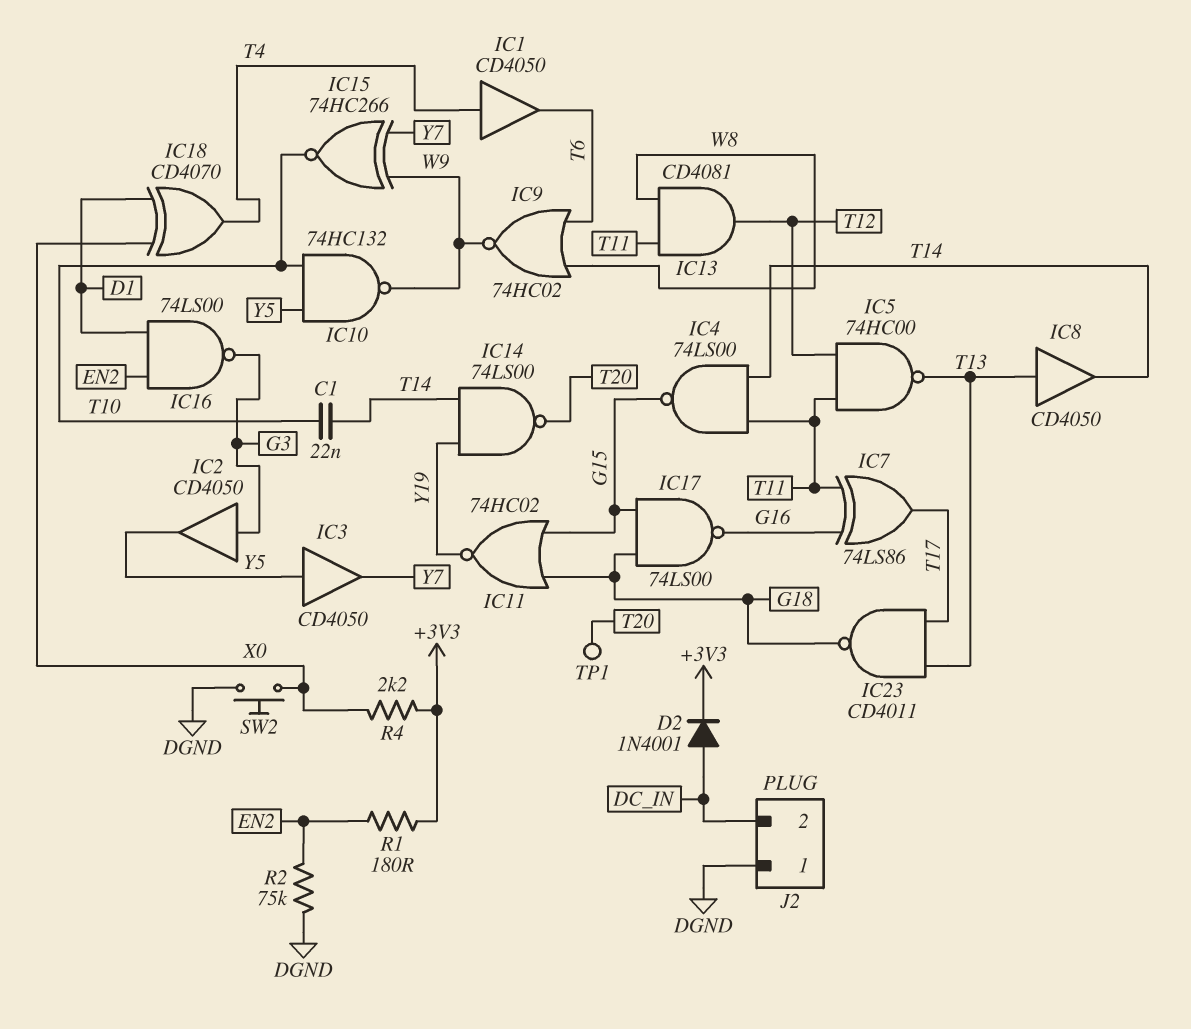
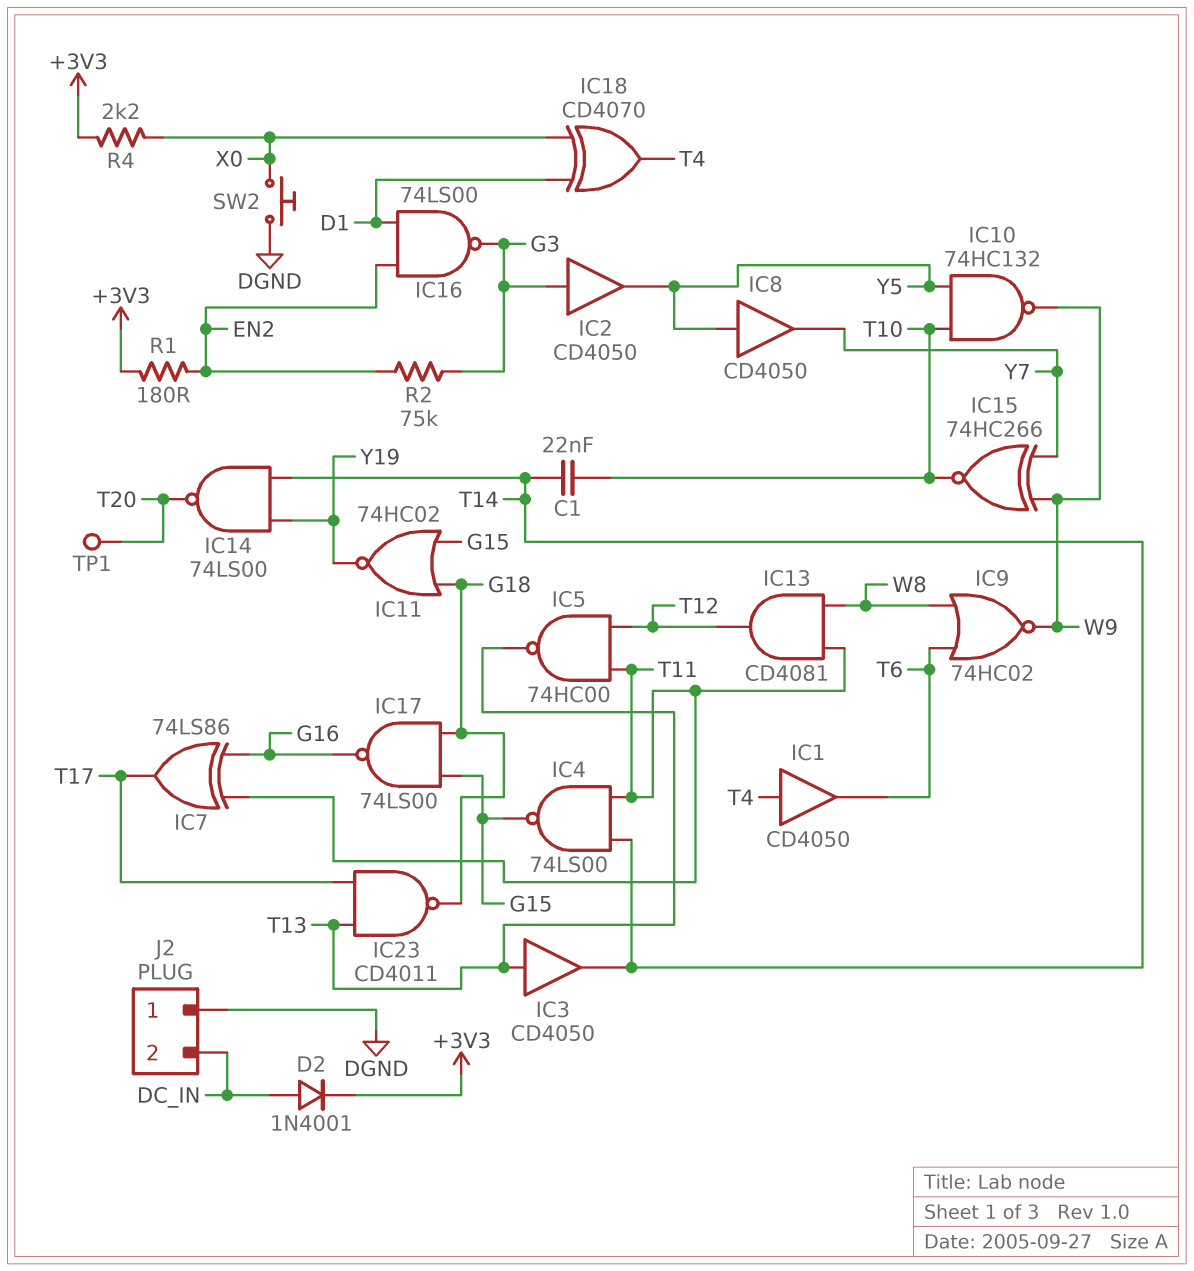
IC3: buffer CD4050 (in Y5, out Y7) -> buffer CD4050 (in T13, out T14)
IC8: buffer CD4050 (in T13, out T14) -> buffer CD4050 (in Y5, out Y7)
R2: 75k (DGND, EN2) -> 75k (EN2, G3)

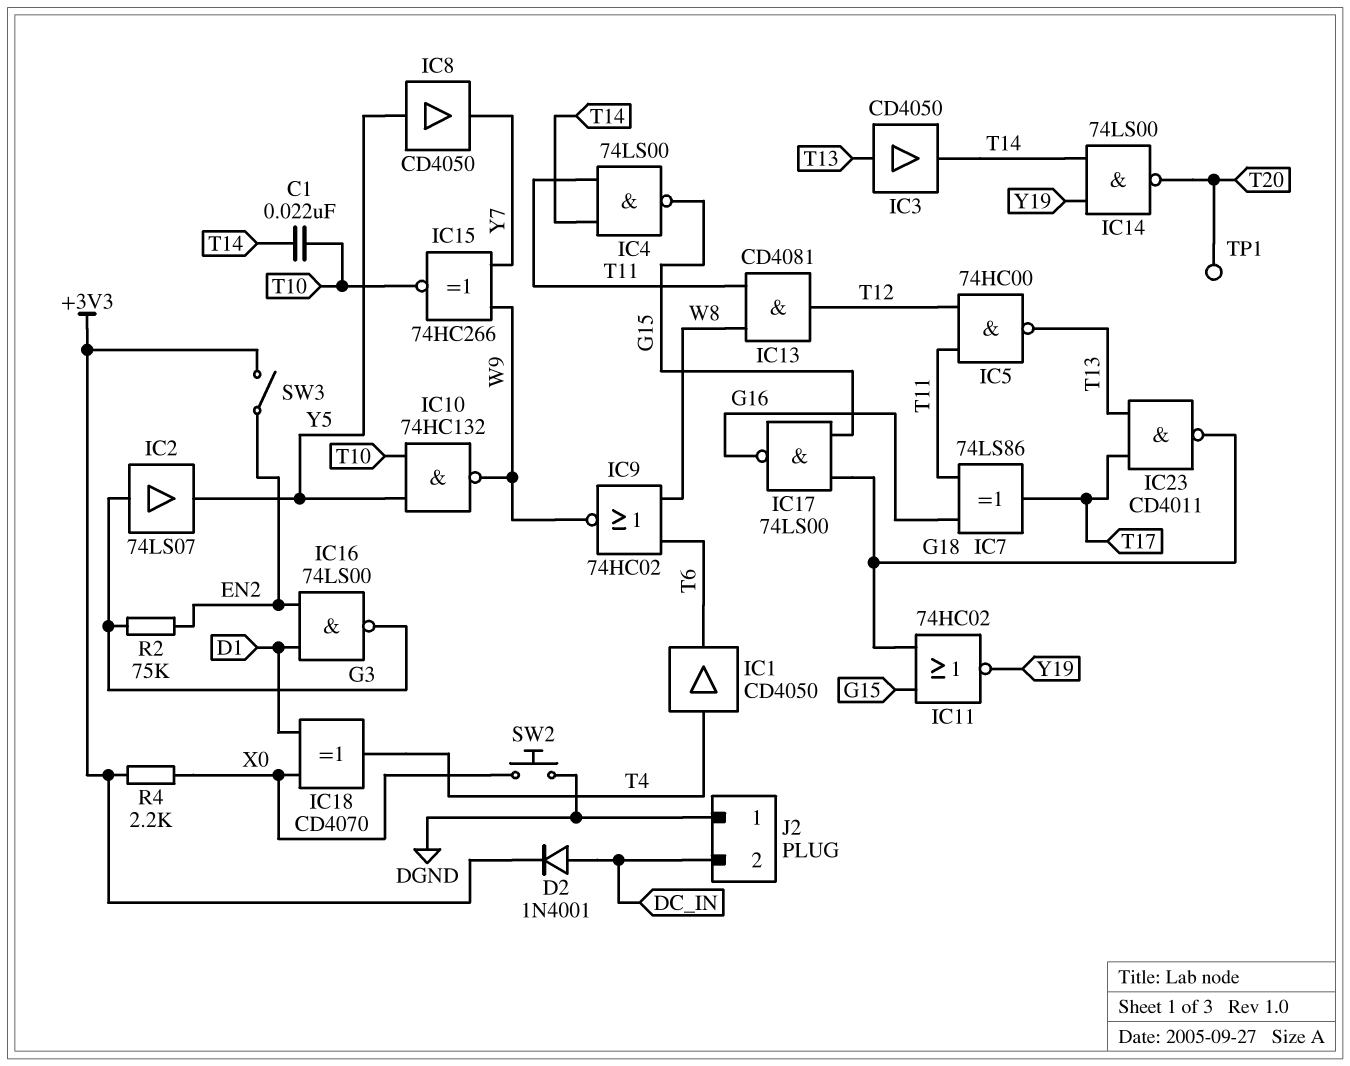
IC2: buffer CD4050 (in G3, out Y5) -> buffer 74LS07 (in G3, out Y5)
R1: 180 (+3V3, EN2) -> none
SW3: none -> switch (+3V3, EN2)

